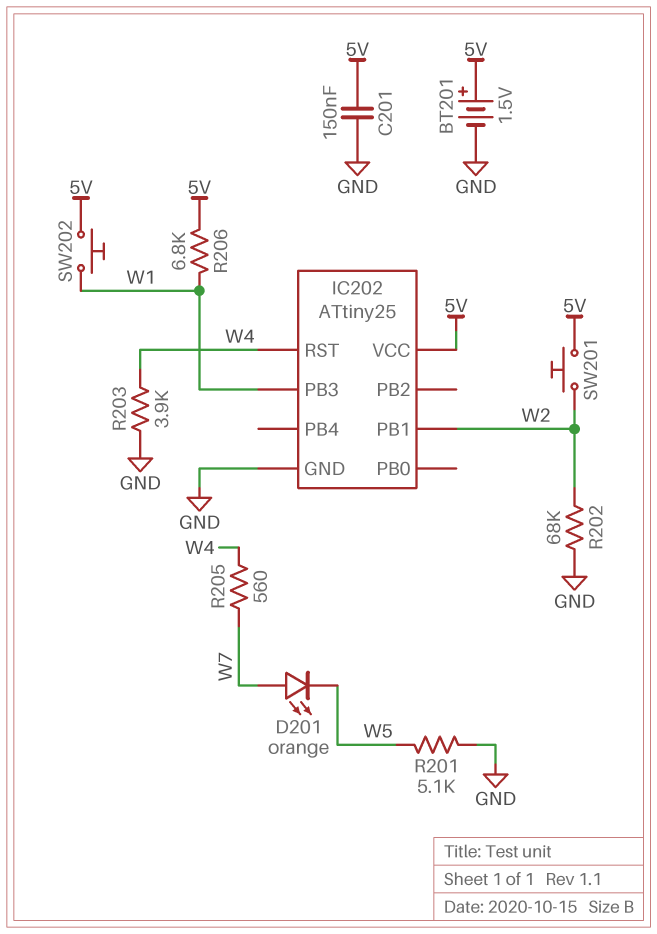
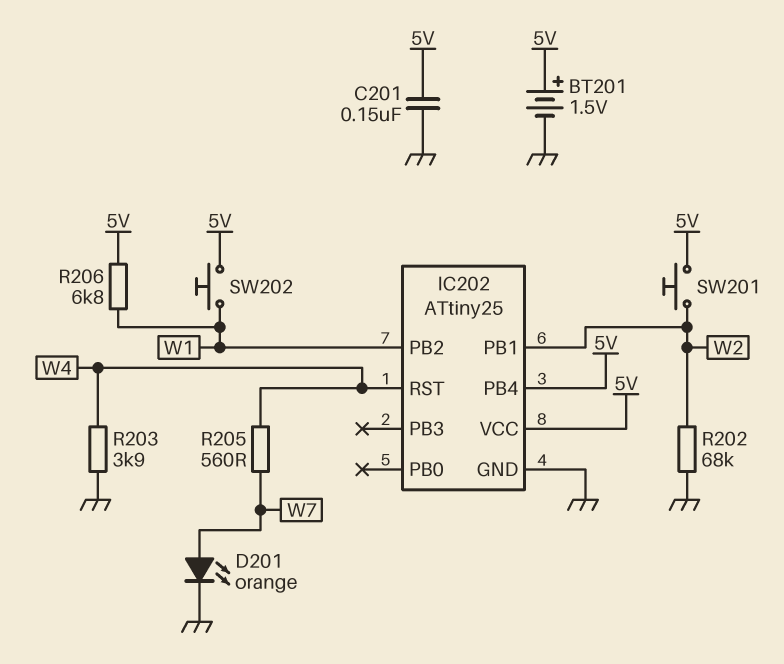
D201: LED orange (A W7, K W5) -> LED orange (A W7, K GND)
IC202 pin PB2: none -> W1
IC202 pin PB3: W1 -> none
IC202 pin PB4: none -> 5V
R201: 5.1k (GND, W5) -> none

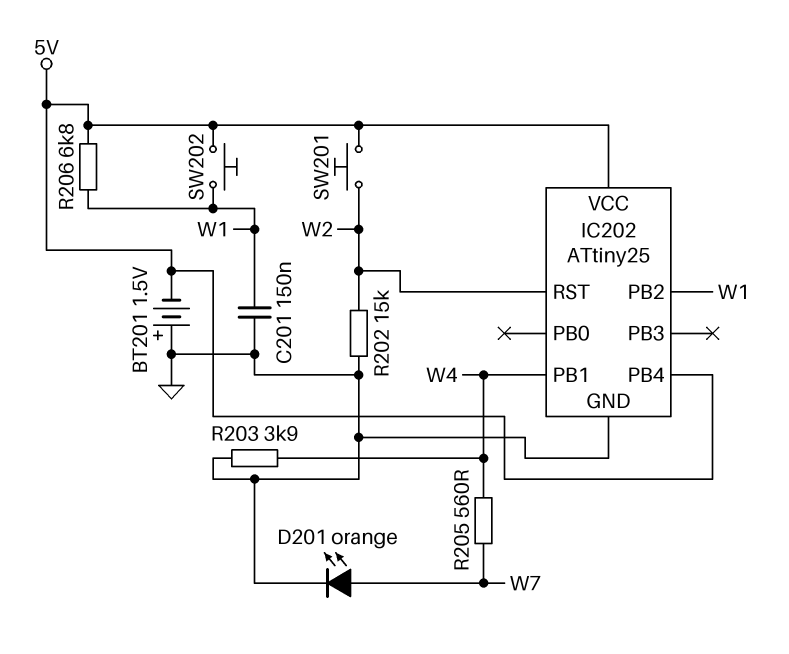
BT201: 1.5V (plus 5V, minus GND) -> 1.5V (plus GND, minus 5V)
C201: 150nF (5V, GND) -> 150nF (GND, W1)
IC202 pin PB1: W2 -> W4
IC202 pin RST: W4 -> W2
R202: 68k (GND, W2) -> 15k (GND, W2)

